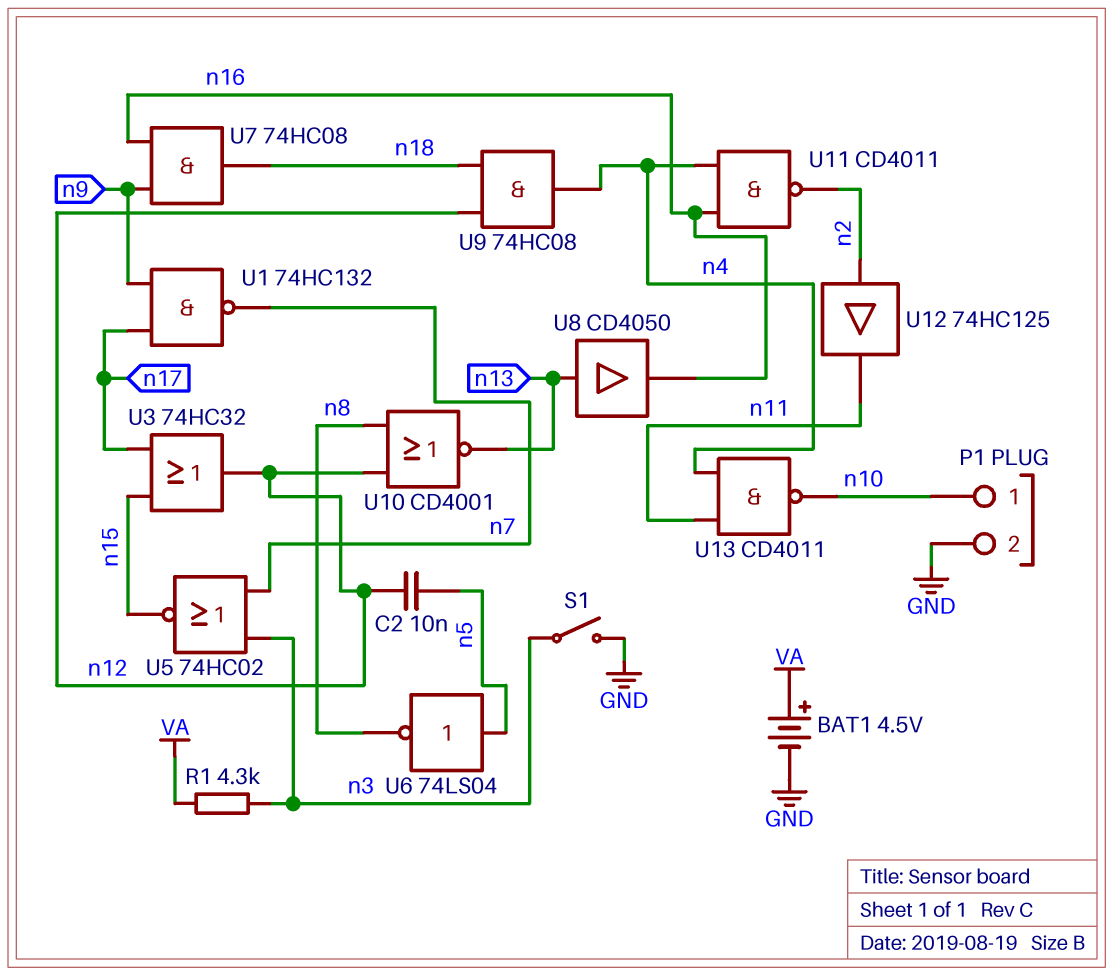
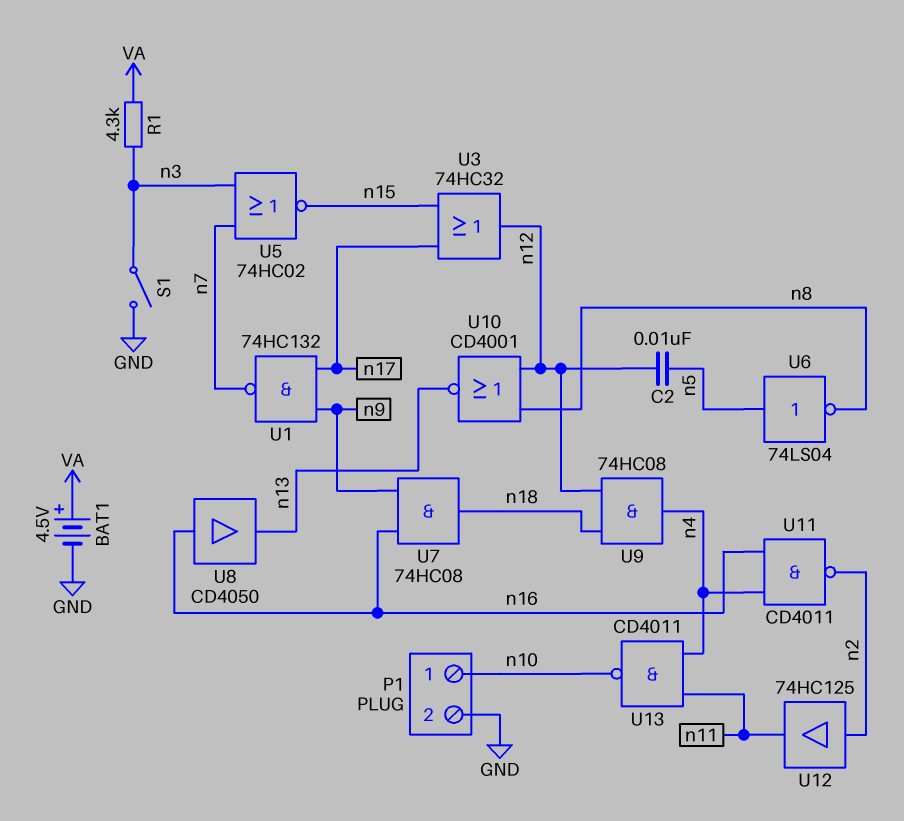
U8: buffer CD4050 (in n13, out n16) -> buffer CD4050 (in n16, out n13)

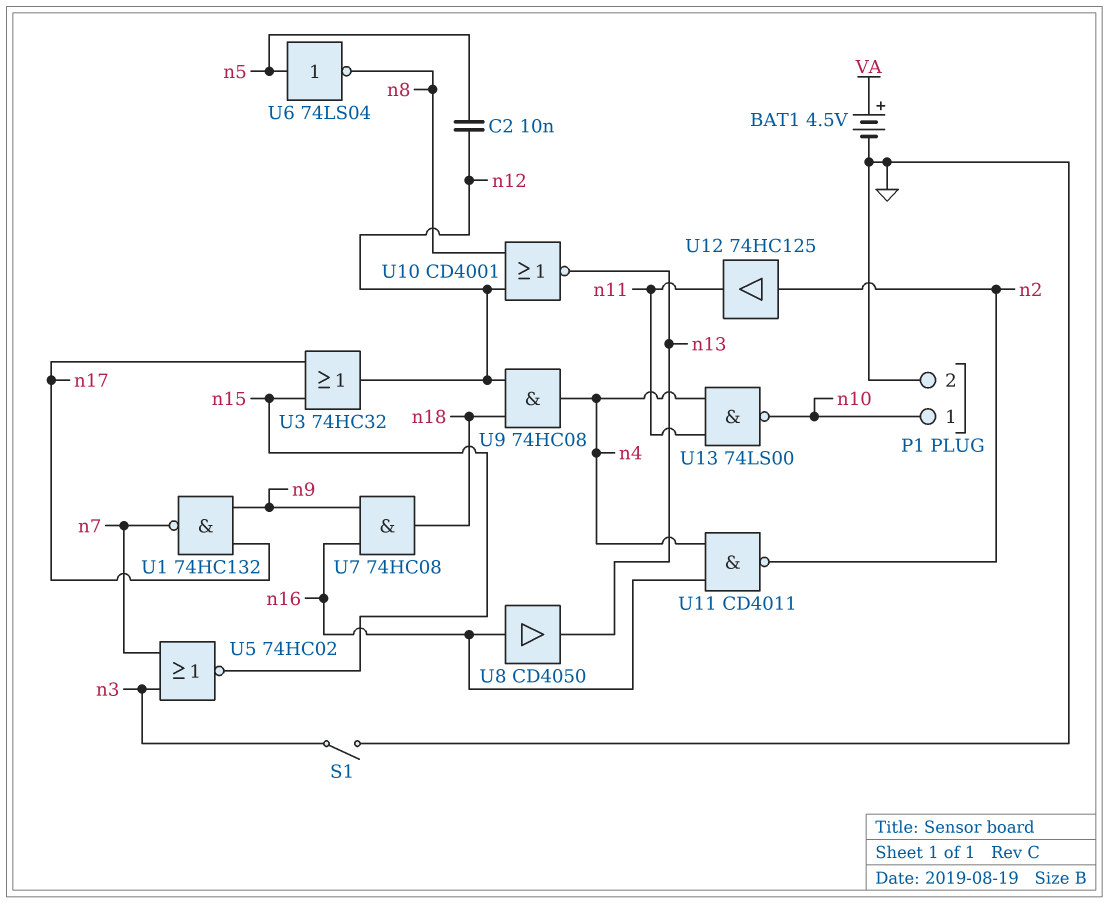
R1: 4.3k (VA, n3) -> none
U13: NAND CD4011 (in n4, in n11, out n10) -> NAND 74LS00 (in n4, in n11, out n10)

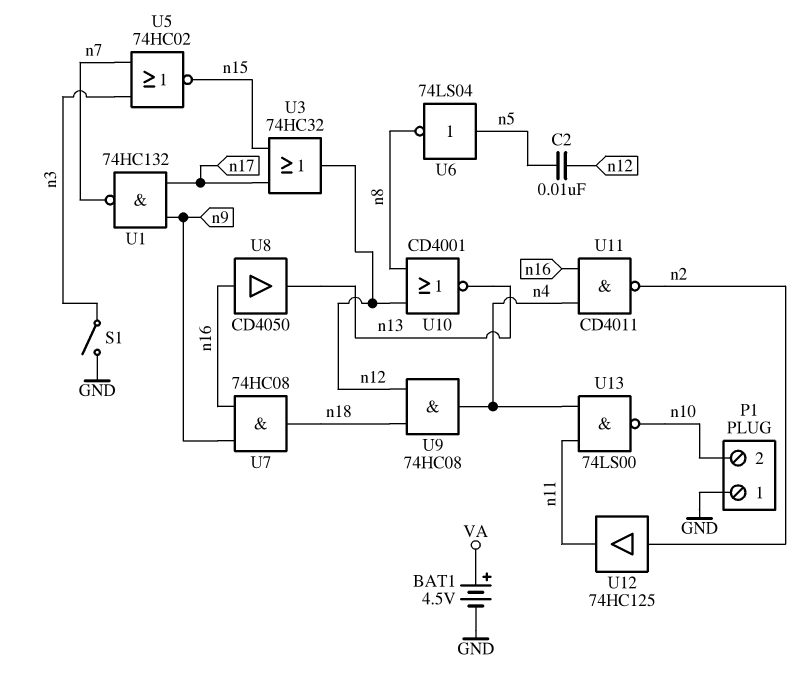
P1 pin 1: n10 -> GND
P1 pin 2: GND -> n10

